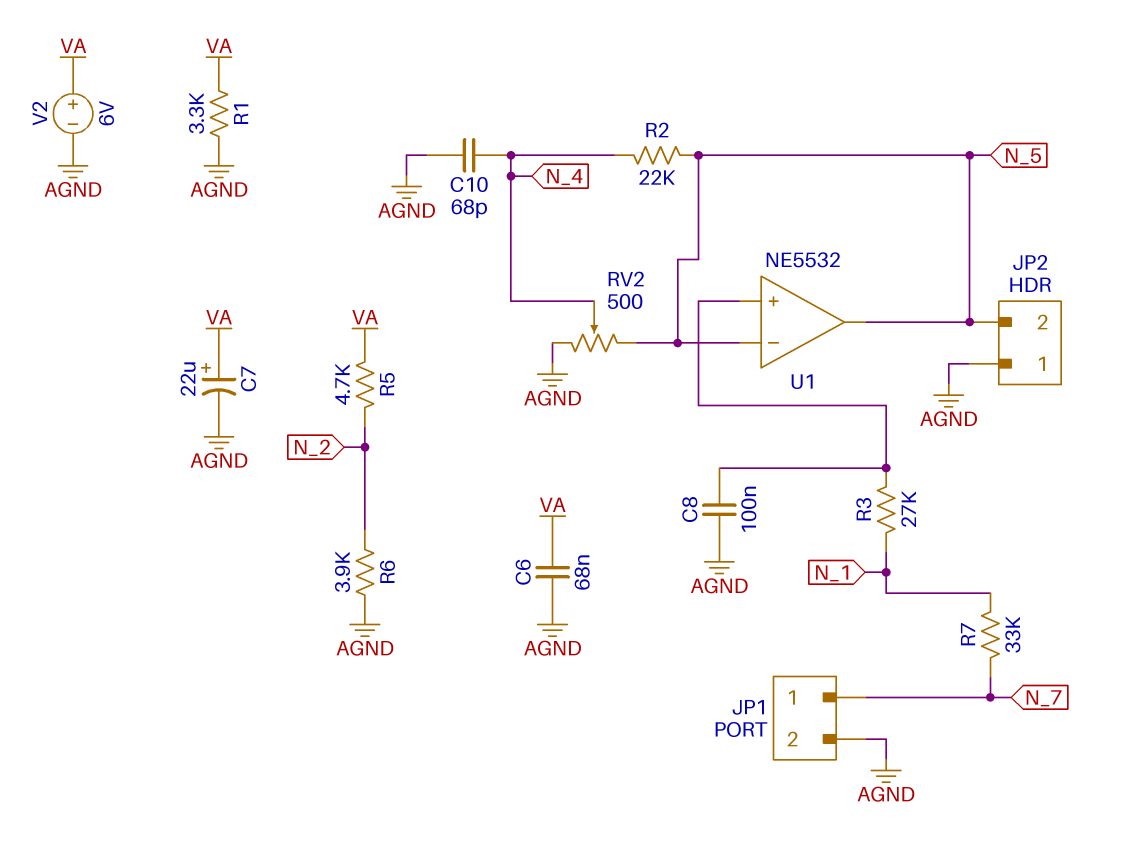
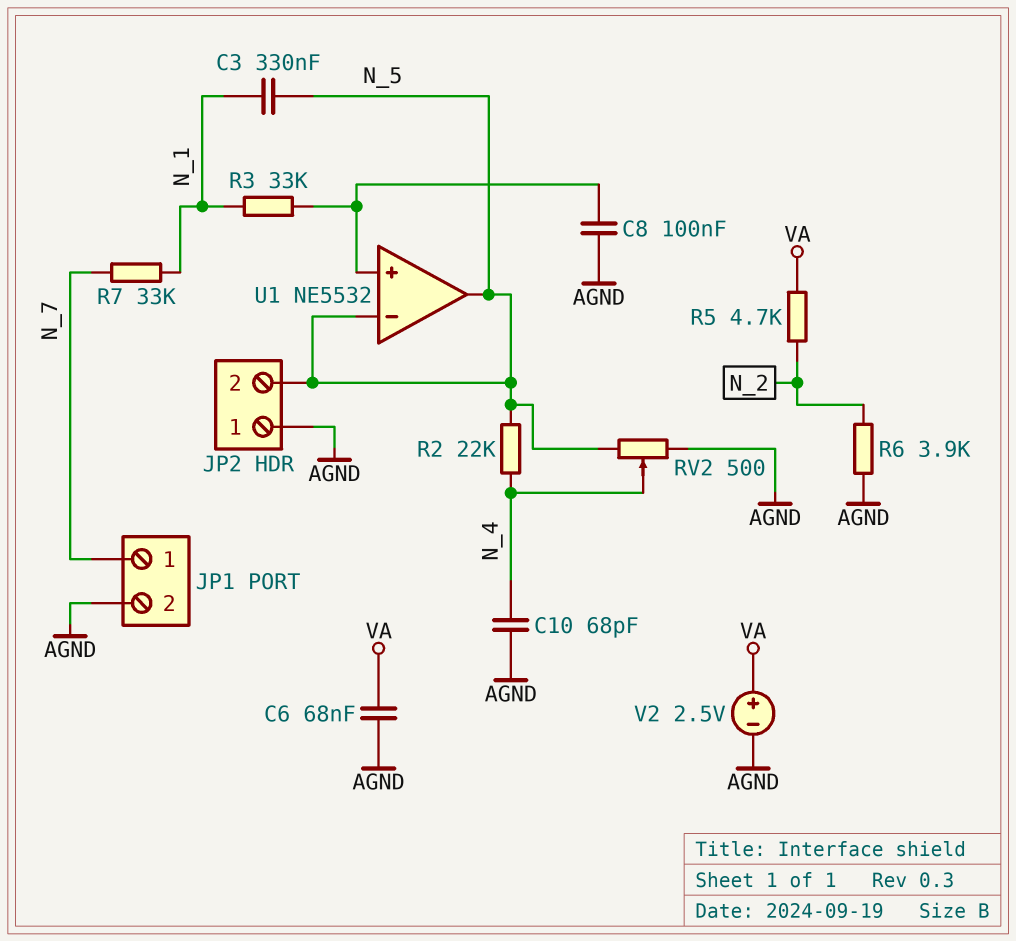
C3: none -> 330nF (N_1, N_5)
C7: 22uF (plus VA, minus AGND) -> none
R1: 3.3k (AGND, VA) -> none
R3: 27k (N_1, U1/in+) -> 33k (N_1, U1/in+)
V2: 6V (plus VA, minus AGND) -> 2.5V (plus VA, minus AGND)

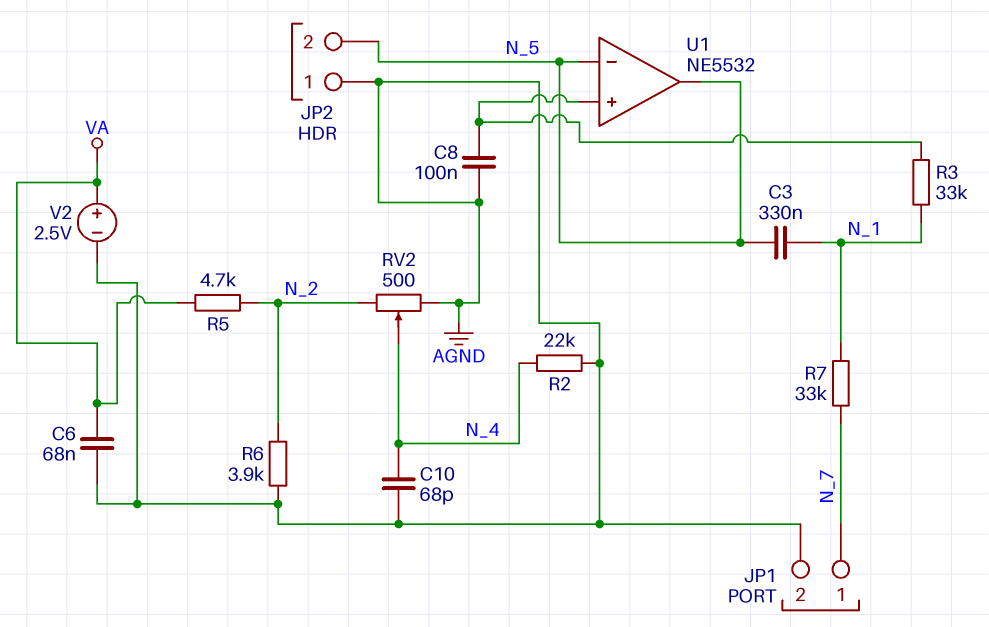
R2: 22k (N_4, N_5) -> 22k (AGND, N_4)
RV2: 500 (AGND, N_5, wiper N_4) -> 500 (AGND, N_2, wiper N_4)

